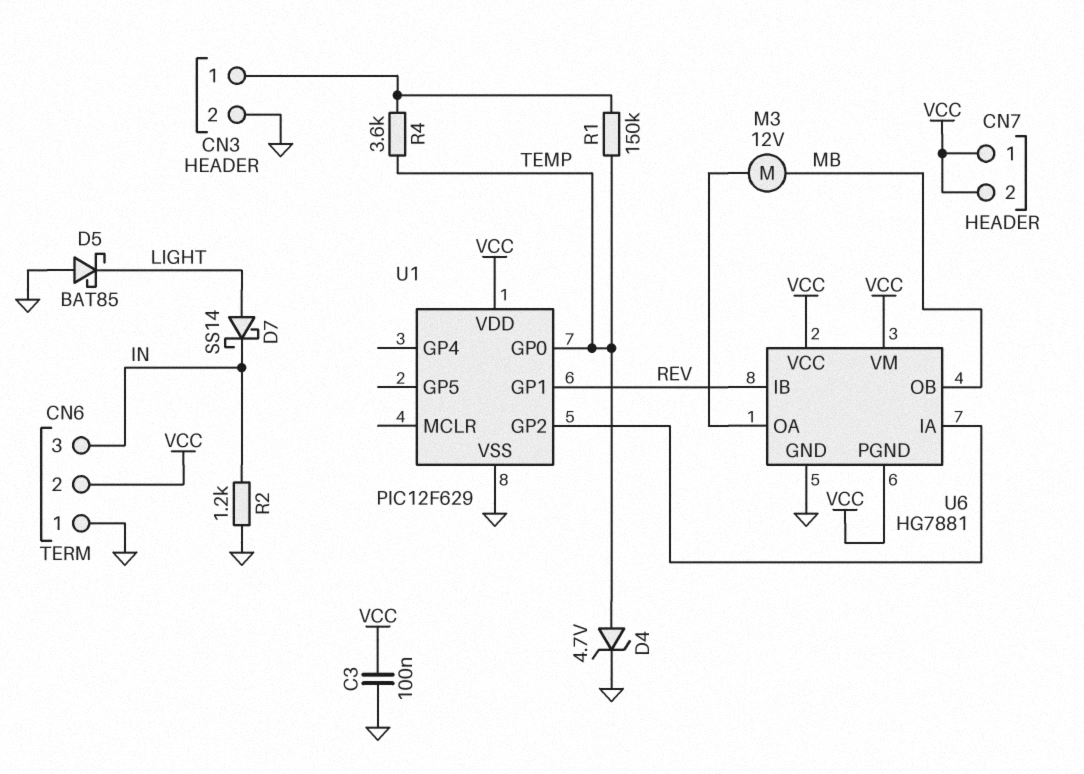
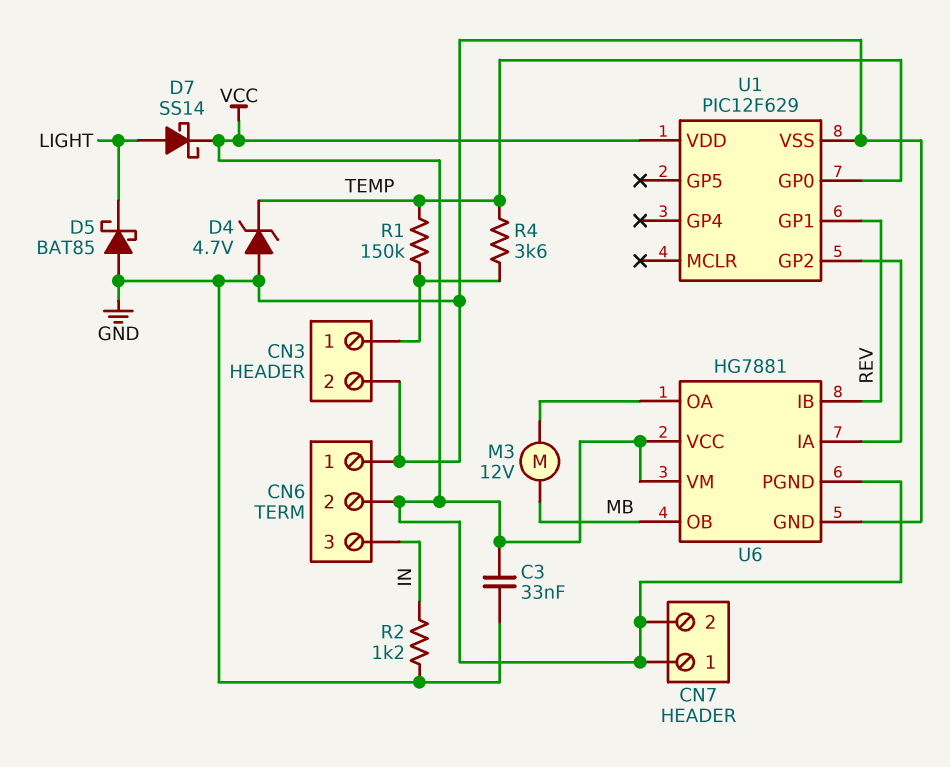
C3: 100nF (GND, VCC) -> 33nF (GND, VCC)
D4: zener 4.7V (A TEMP, K GND) -> zener 4.7V (A GND, K TEMP)
D7: schottky SS14 (A LIGHT, K IN) -> schottky SS14 (A LIGHT, K VCC)

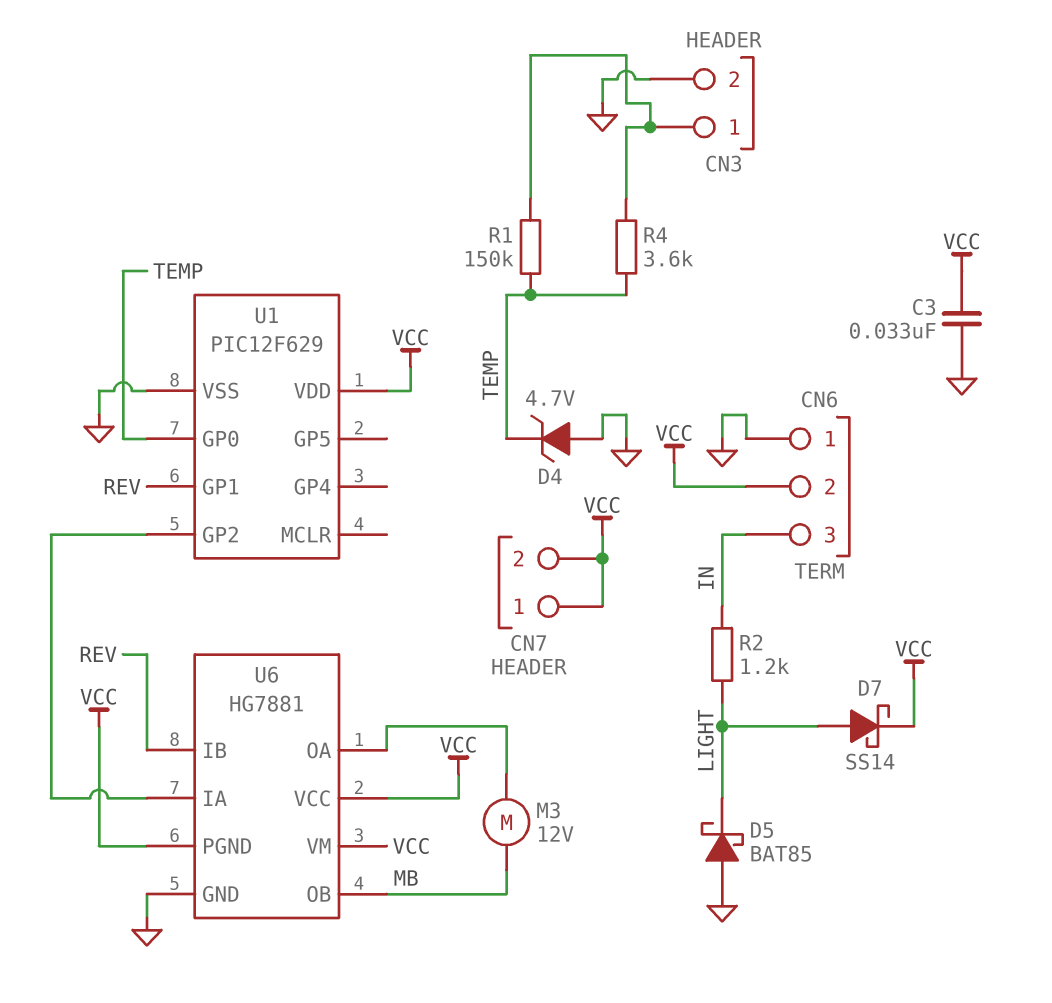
R2: 1.2k (GND, IN) -> 1.2k (IN, LIGHT)

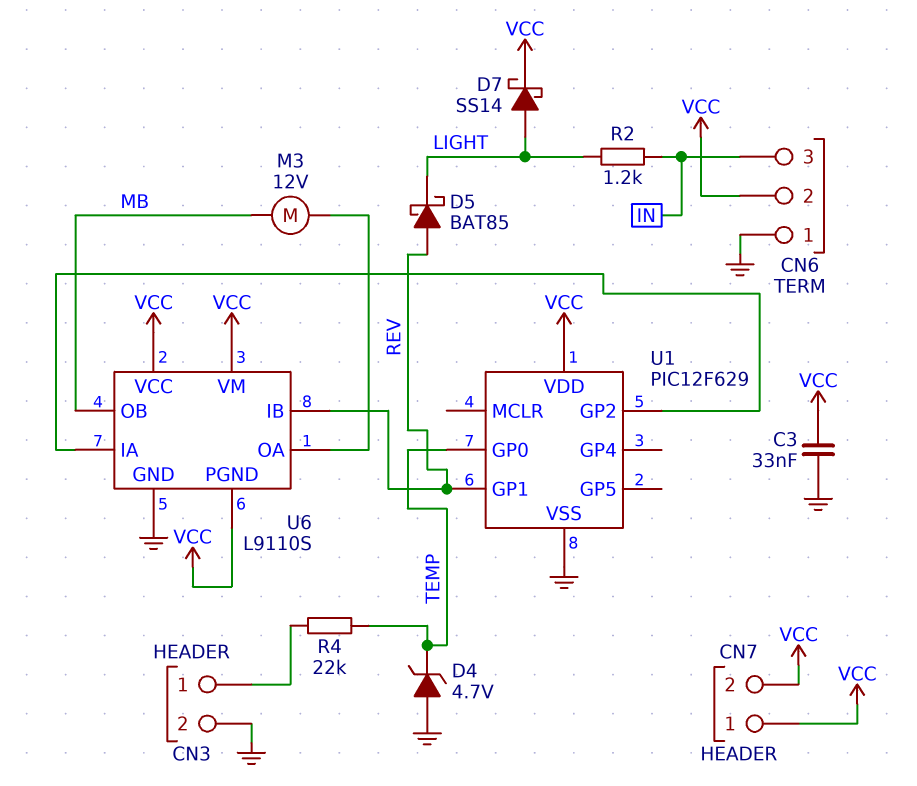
D5: schottky BAT85 (A GND, K LIGHT) -> schottky BAT85 (A REV, K LIGHT)
R1: 150k (CN3/1, TEMP) -> none
R4: 3.6k (CN3/1, TEMP) -> 22k (CN3/1, TEMP)
U6: HG7881 -> L9110S

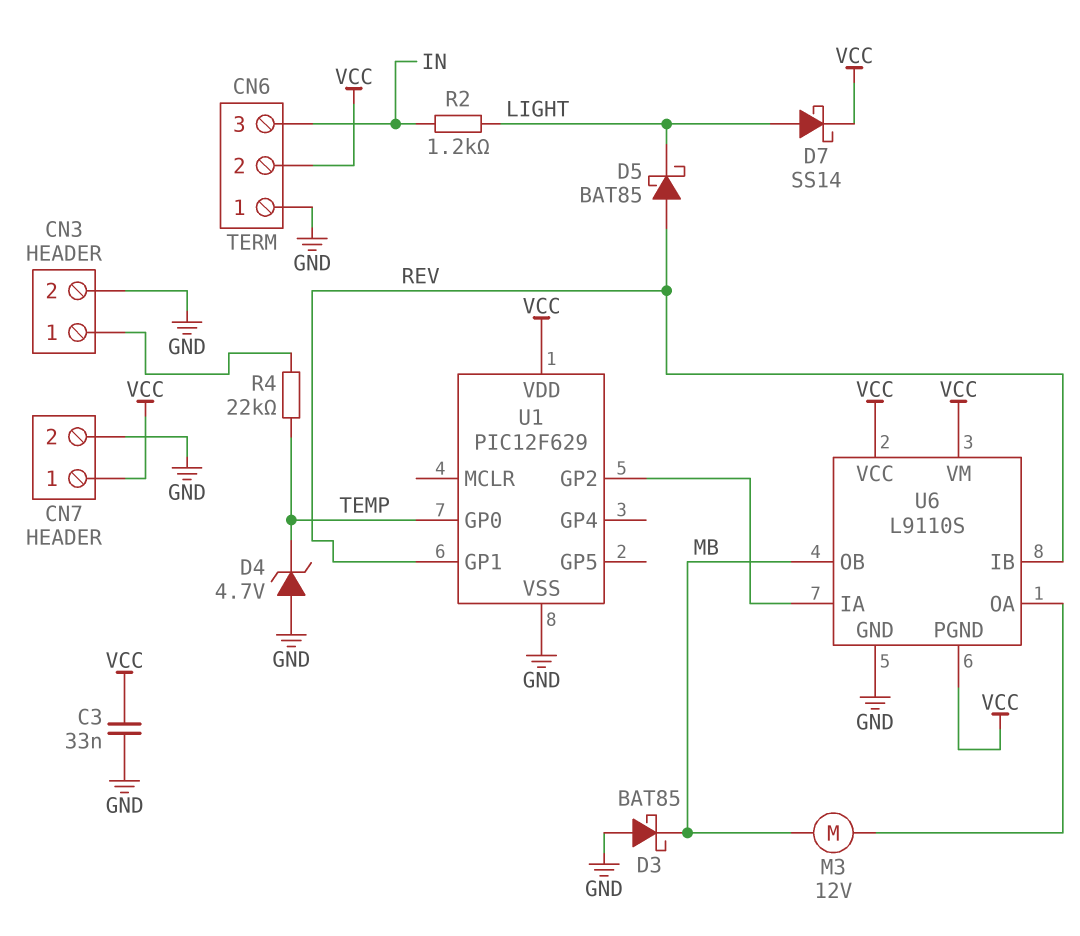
CN7 pin 2: VCC -> GND
D3: none -> schottky BAT85 (A GND, K MB)

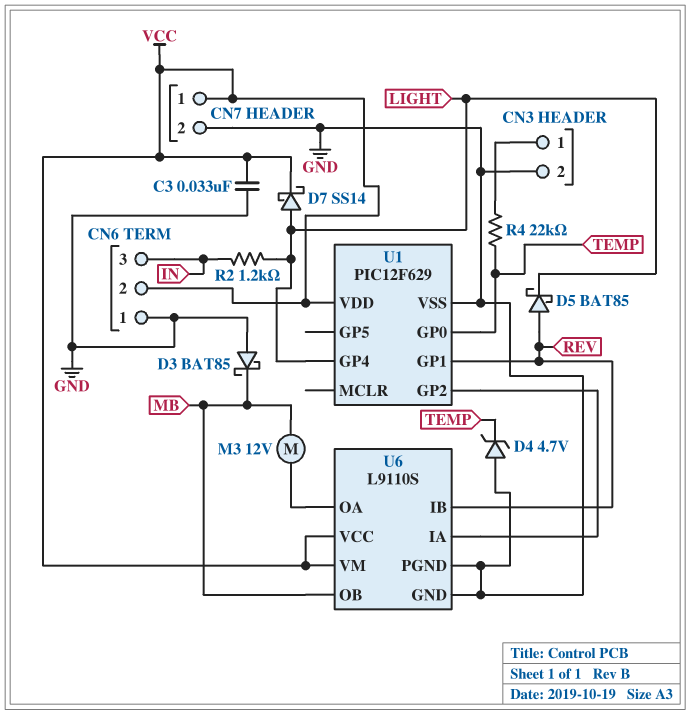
U1 pin GP4: none -> LIGHT
U6 pin PGND: VCC -> GND

